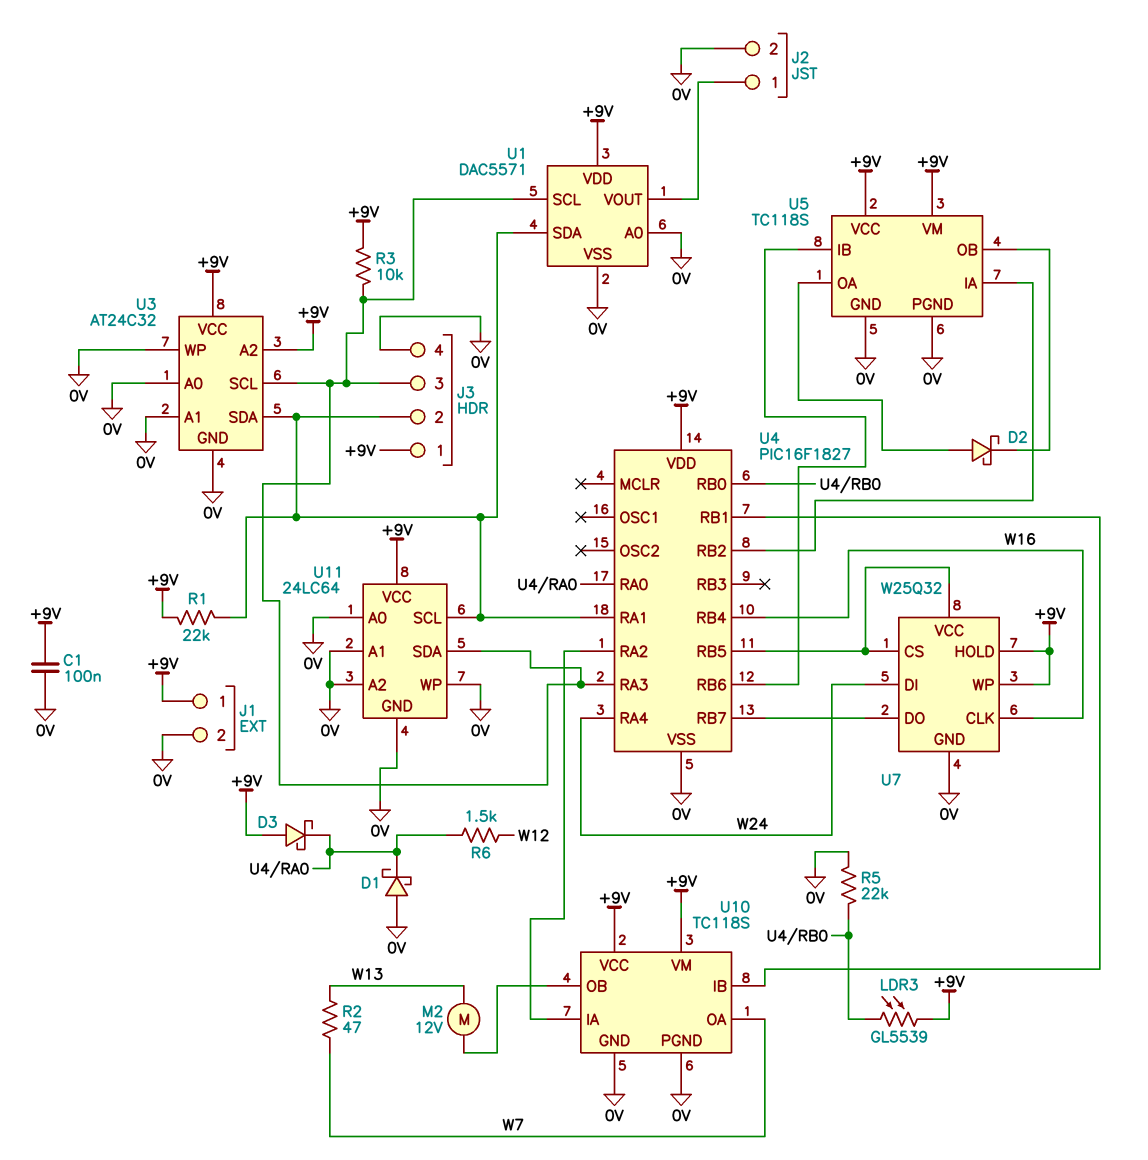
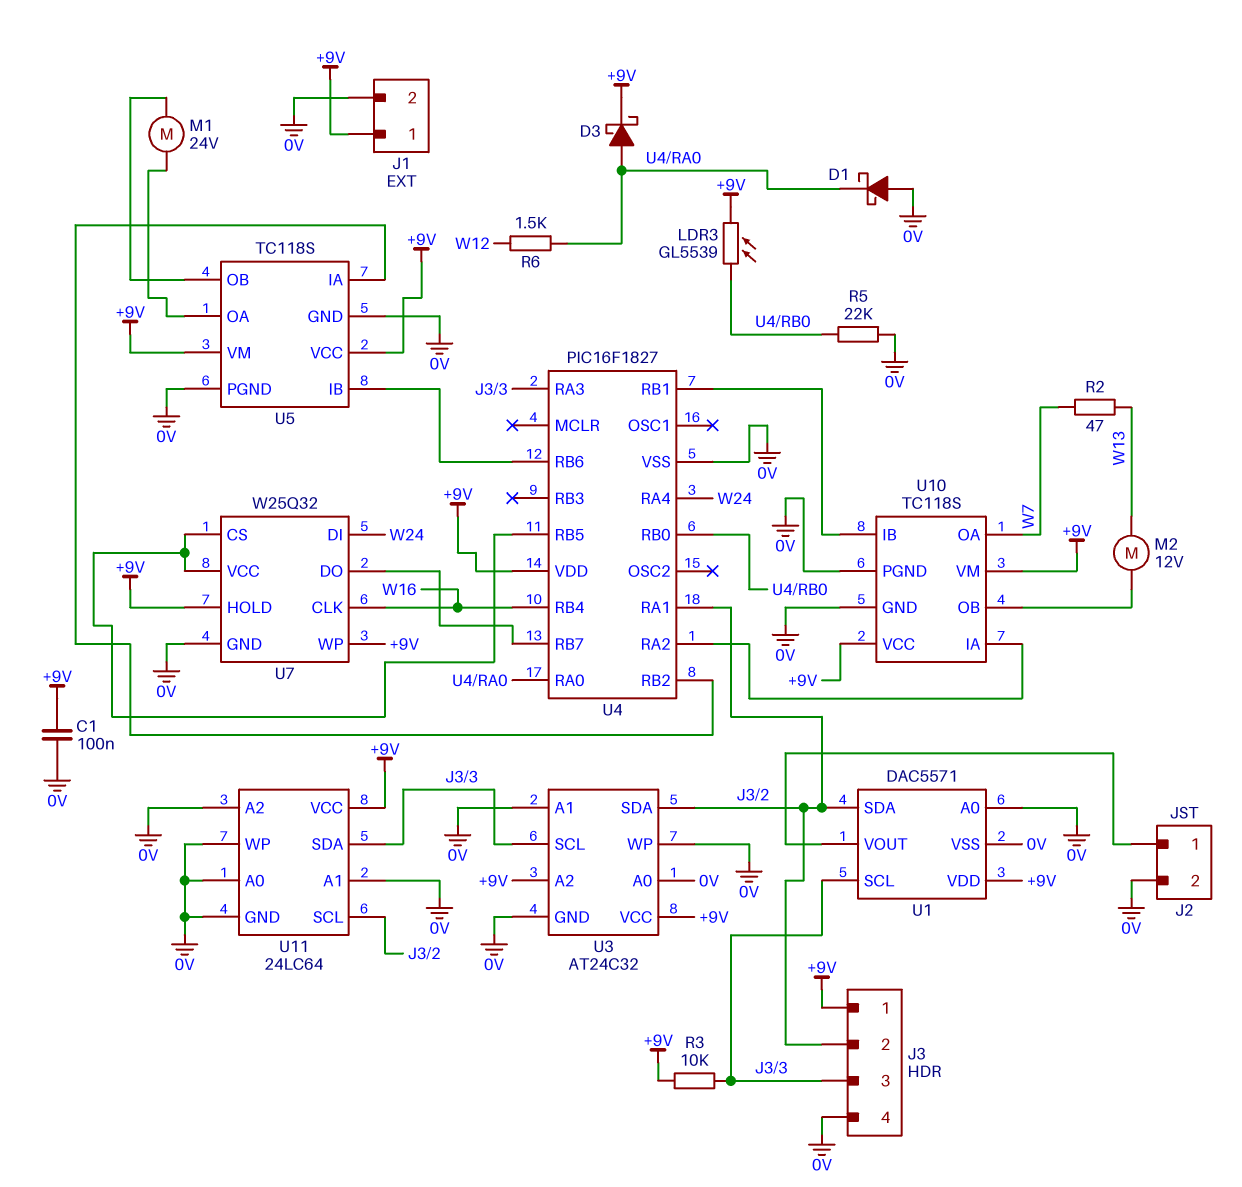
D2: schottky (A U5/OA, K U5/OB) -> none
D3: schottky (A +9V, K U4/RA0) -> schottky (A U4/RA0, K +9V)
M1: none -> motor 24V (U5/OA, U5/OB)
R1: 22k (+9V, J3/2) -> none

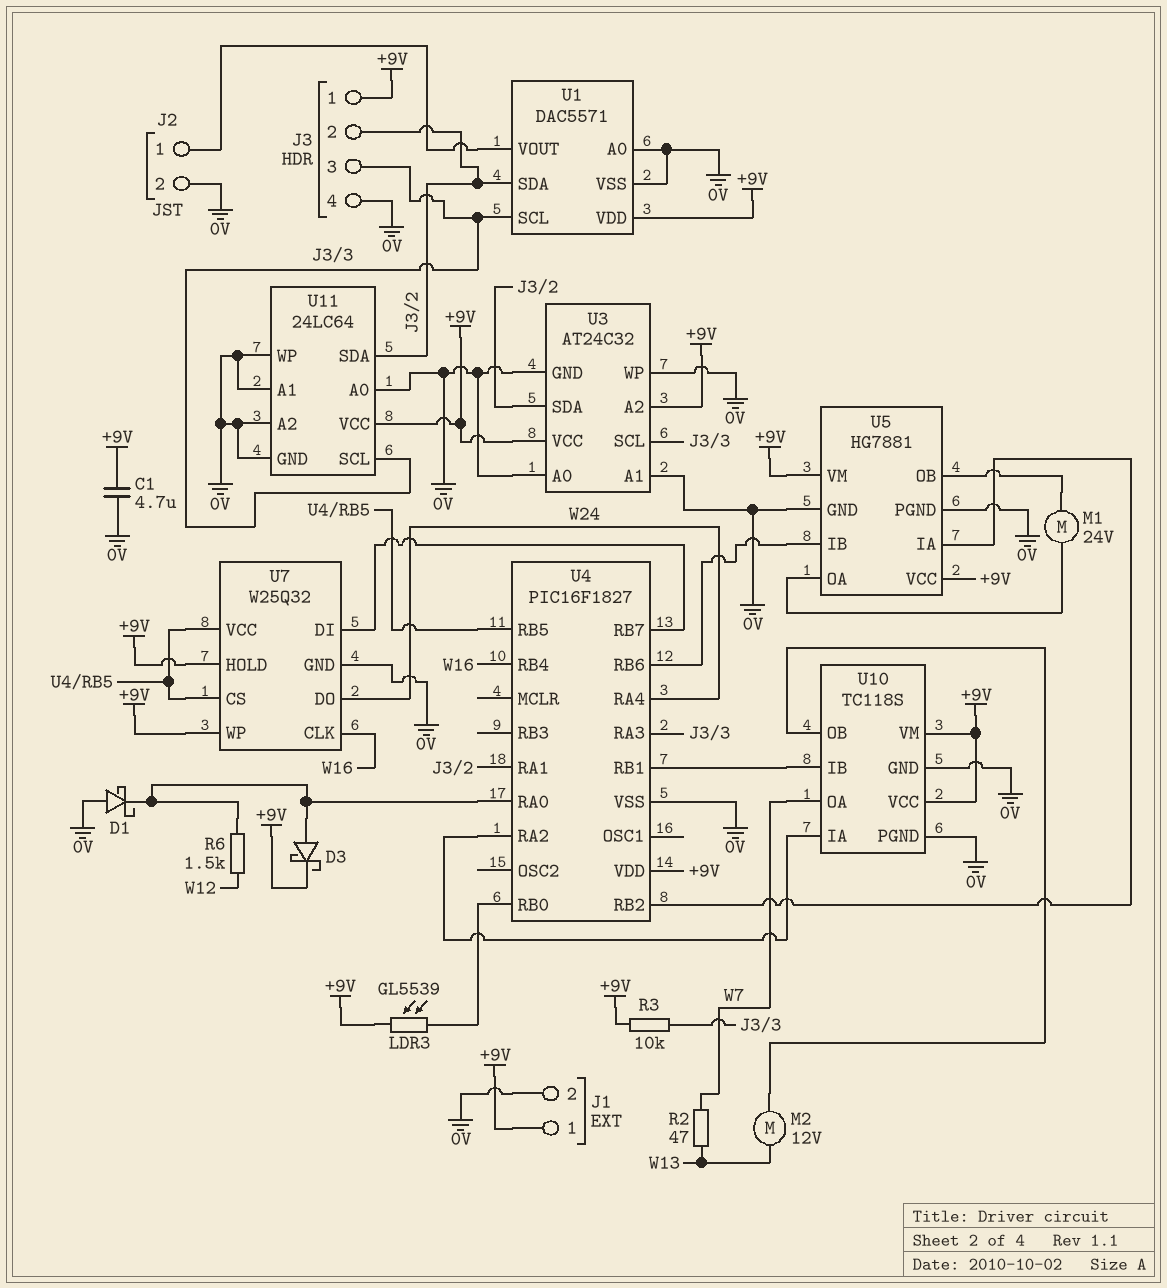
C1: 100nF (+9V, 0V) -> 4.7uF (+9V, 0V)
R5: 22k (0V, U4/RB0) -> none
U5: TC118S -> HG7881
U7 pin DI: W24 -> U4/RB7
U7 pin DO: U4/RB7 -> W24
U11 pin SCL: J3/2 -> J3/3
U11 pin SDA: J3/3 -> J3/2

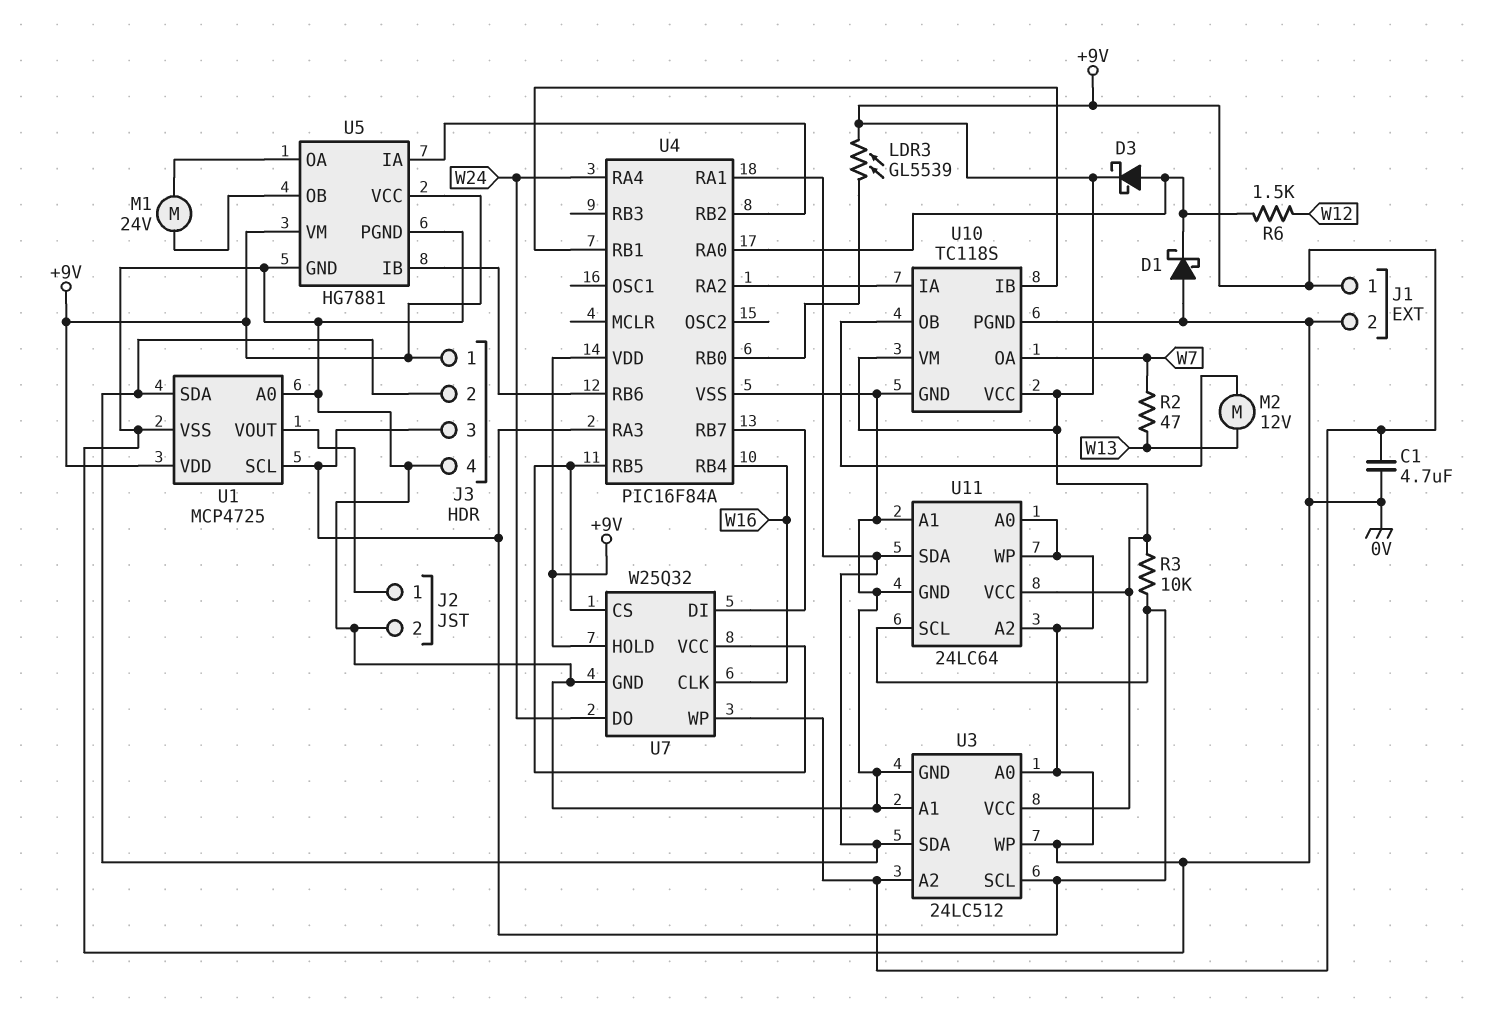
U1: DAC5571 -> MCP4725
U3: AT24C32 -> 24LC512
U4: PIC16F1827 -> PIC16F84A

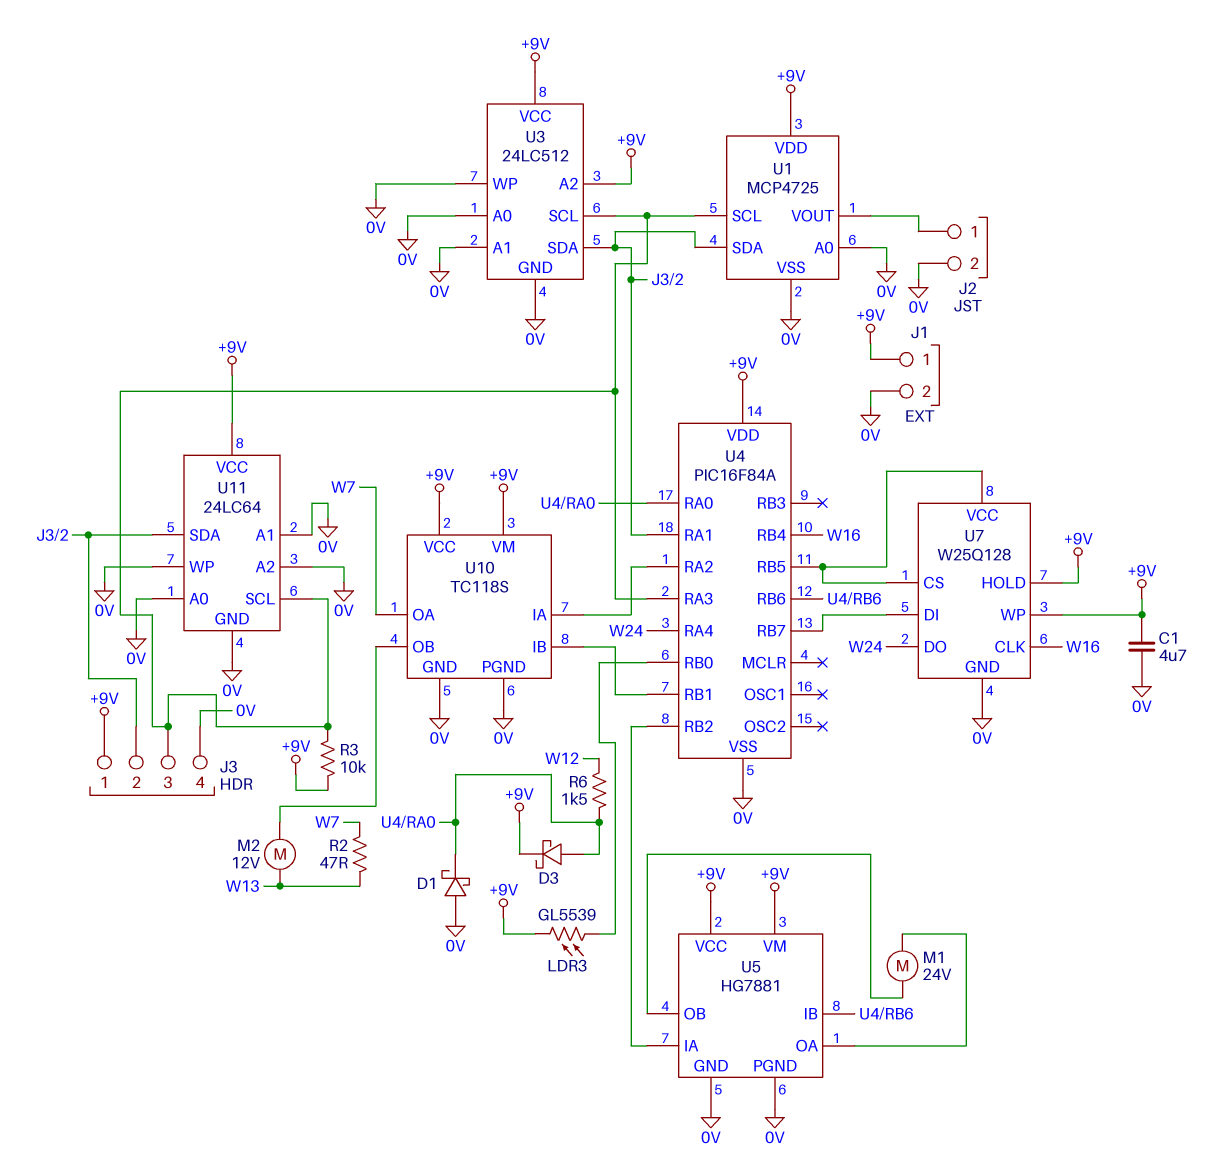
U7: W25Q32 -> W25Q128

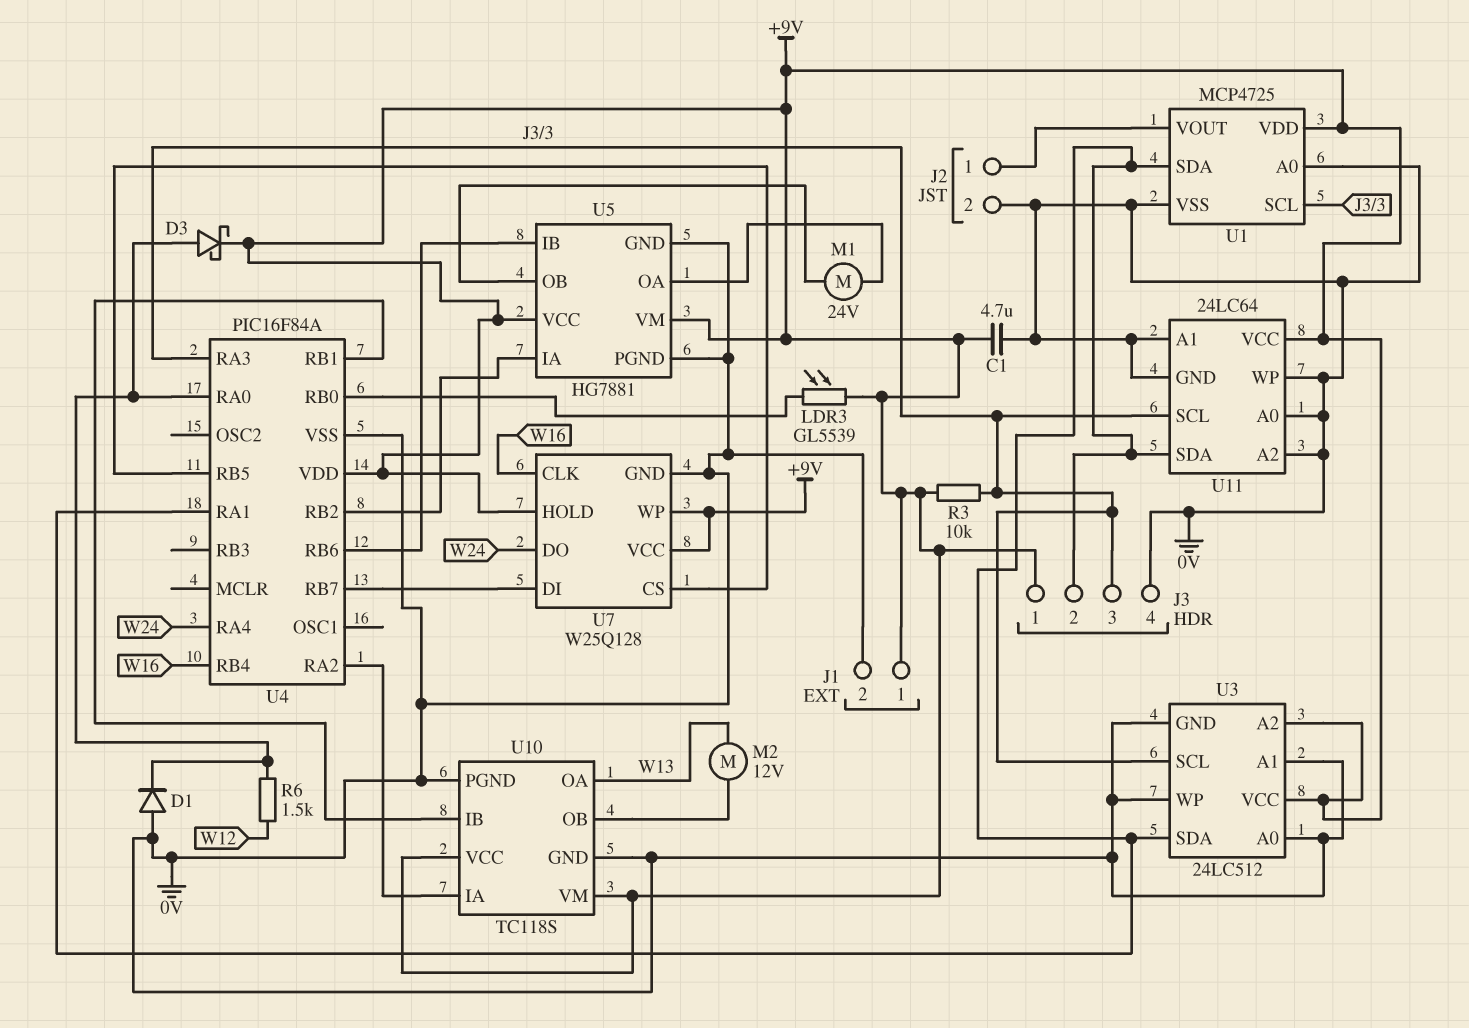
D1: schottky (A 0V, K U4/RA0) -> diode (A 0V, K U4/RA0)
R2: 47 (W7, W13) -> none
U7 pin VCC: U4/RB5 -> +9V
U10 pin OA: W7 -> W13

